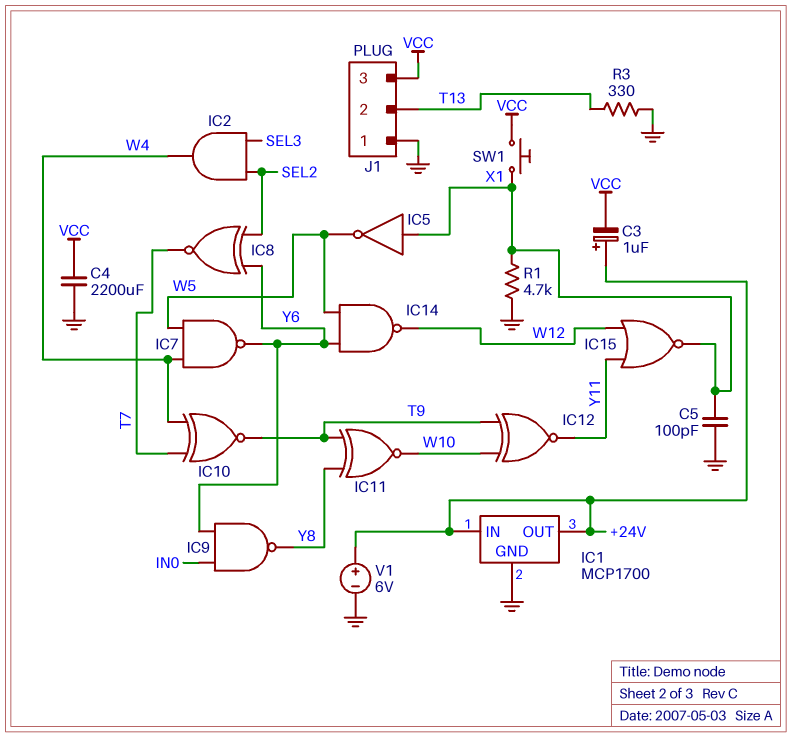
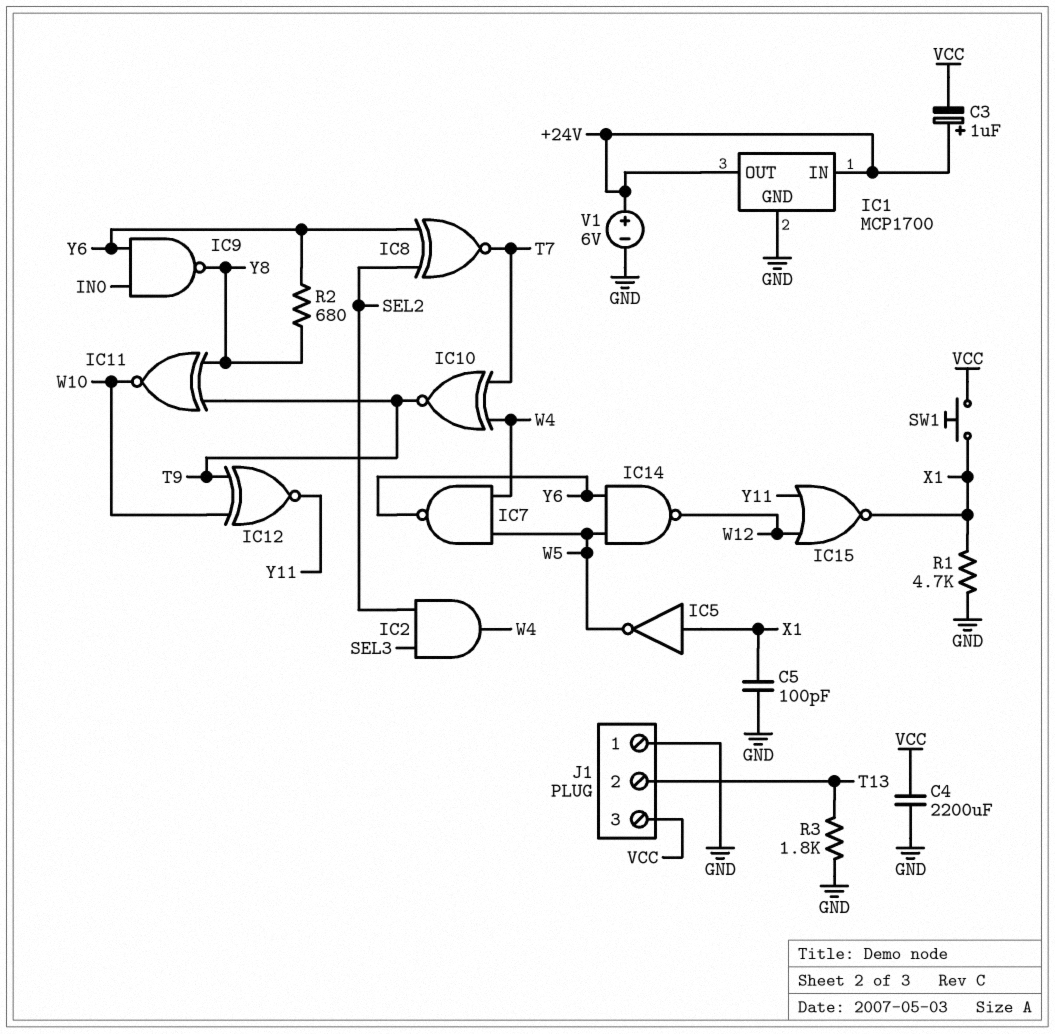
R2: none -> 680 (Y6, Y8)
R3: 330 (GND, T13) -> 1.8k (GND, T13)

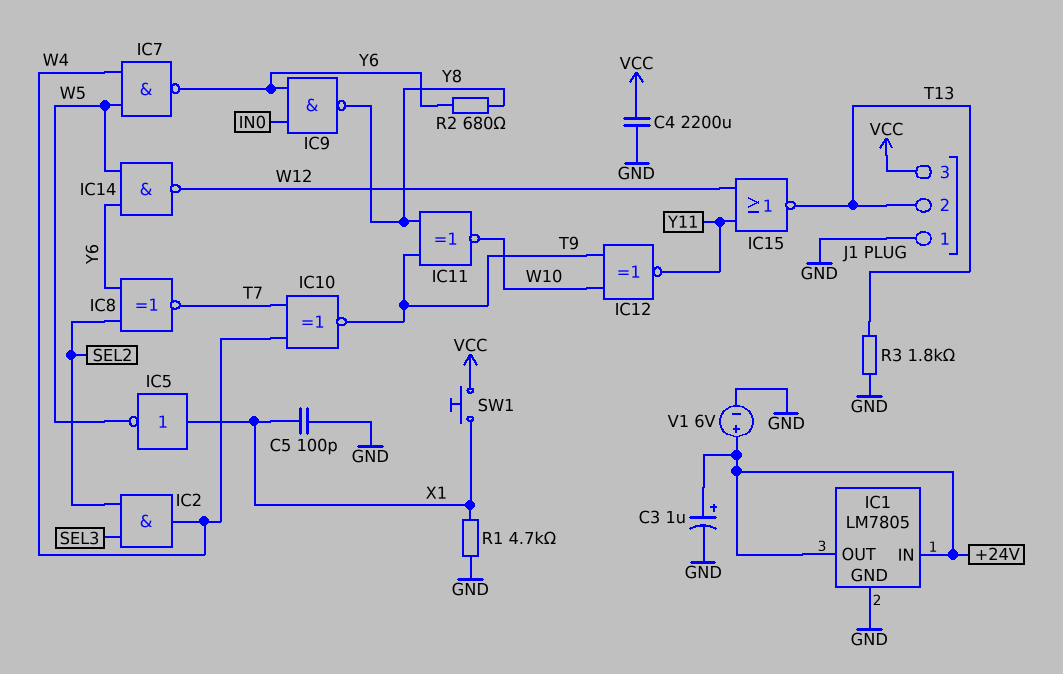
C3: 1uF (plus +24V, minus VCC) -> 1uF (plus +24V, minus GND)
IC1: MCP1700 -> LM7805
IC15: NOR (in W12, in Y11, out X1) -> NOR (in W12, in Y11, out T13)

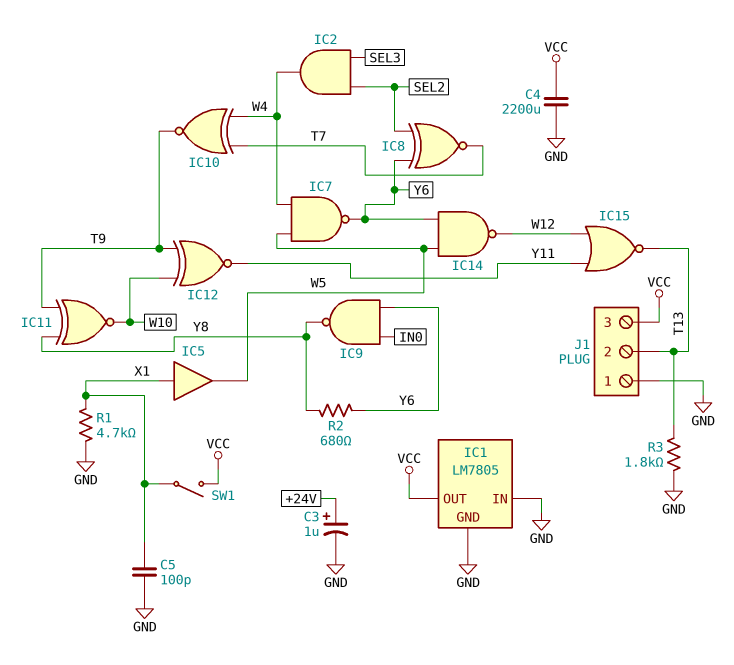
IC1 pin IN: +24V -> GND
IC1 pin OUT: +24V -> VCC
IC5: NOT (in X1, out W5) -> buffer (in X1, out W5)
SW1: button (VCC, X1) -> switch (VCC, X1)
V1: 6V (plus +24V, minus GND) -> none

